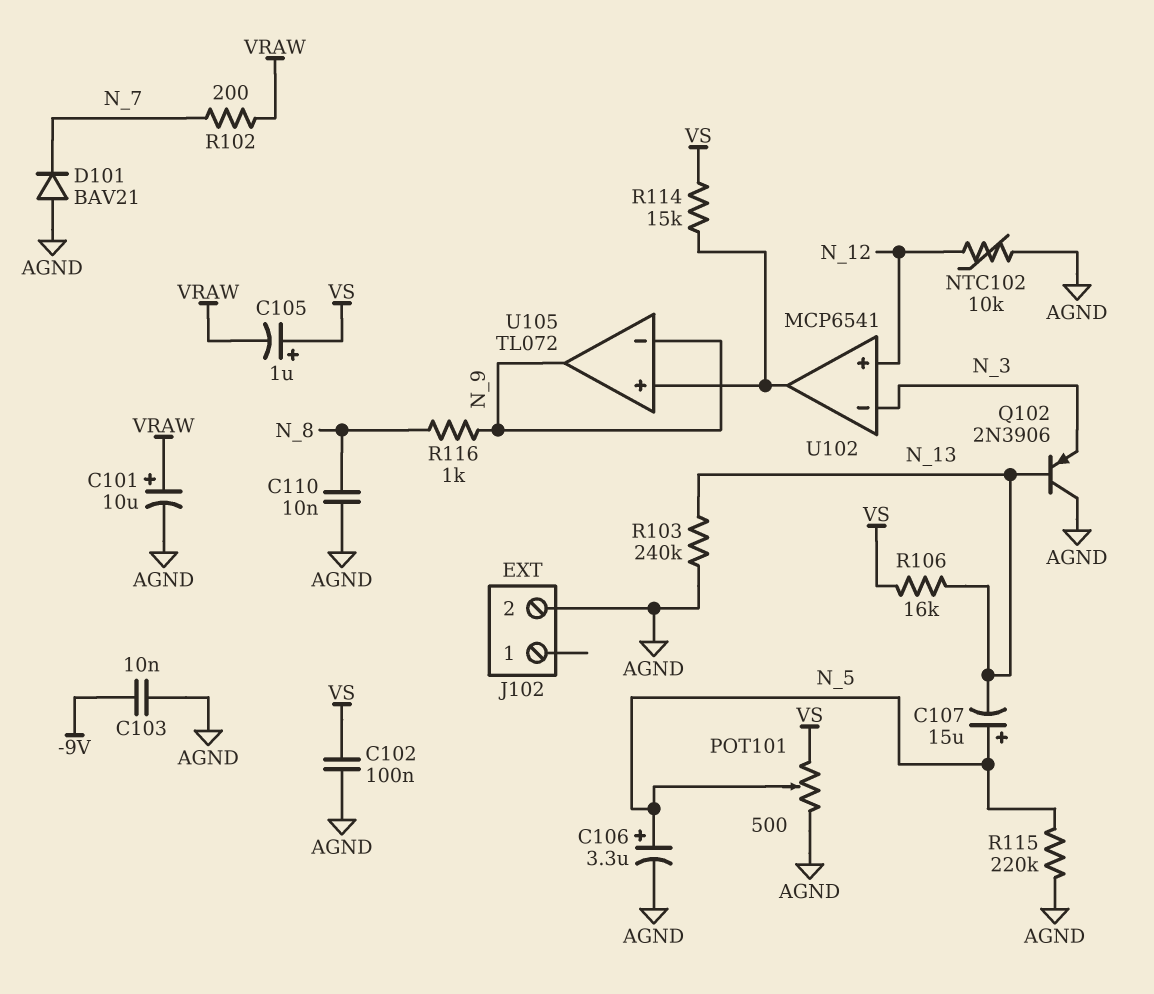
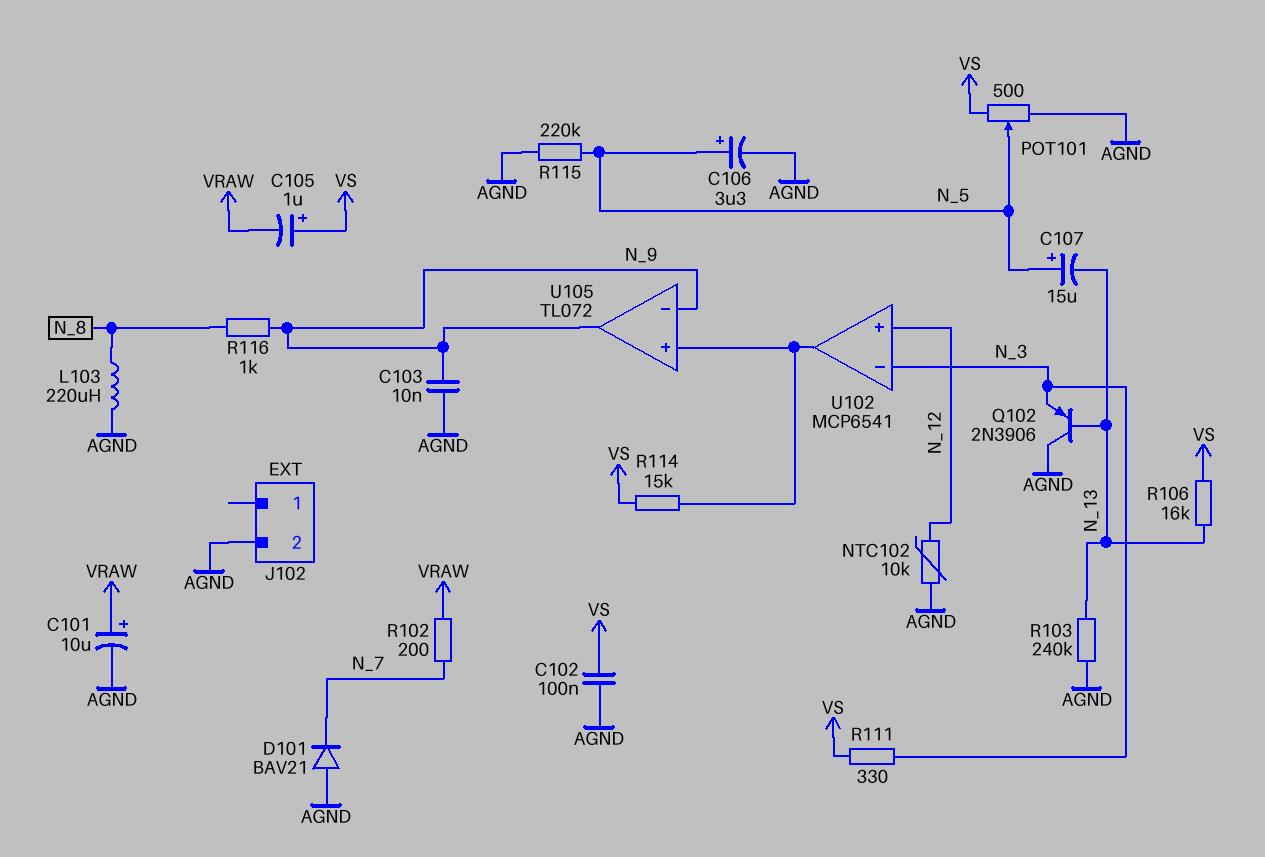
C103: 10nF (-9V, AGND) -> 10nF (AGND, N_9)
C110: 10nF (AGND, N_8) -> none
L103: none -> 220uH (AGND, N_8)
R111: none -> 330 (N_3, VS)

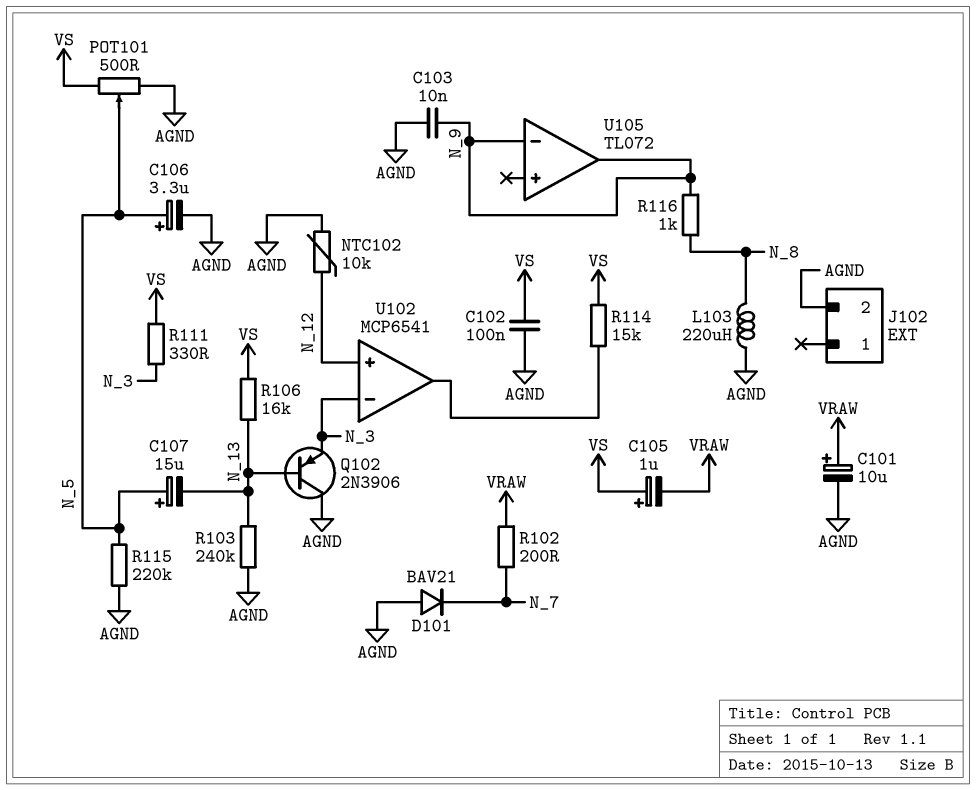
U105 pin in+: U102/out -> none

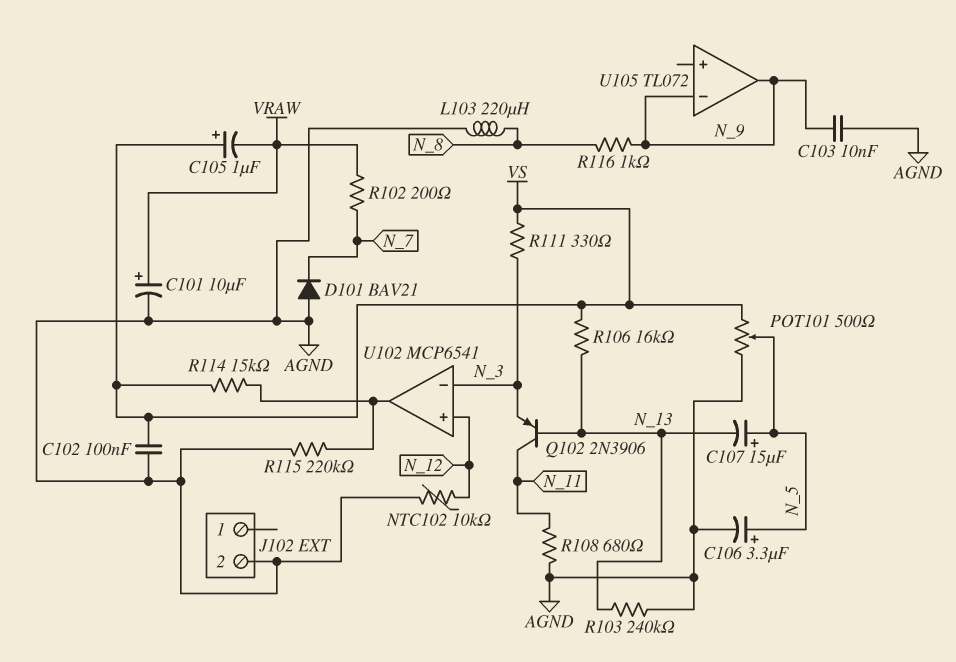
Q102: PNP 2N3906 (B N_13, C AGND, E N_3) -> PNP 2N3906 (B N_13, C N_11, E N_3)
R108: none -> 680 (AGND, N_11)
R115: 220k (AGND, N_5) -> 220k (AGND, U102/out)

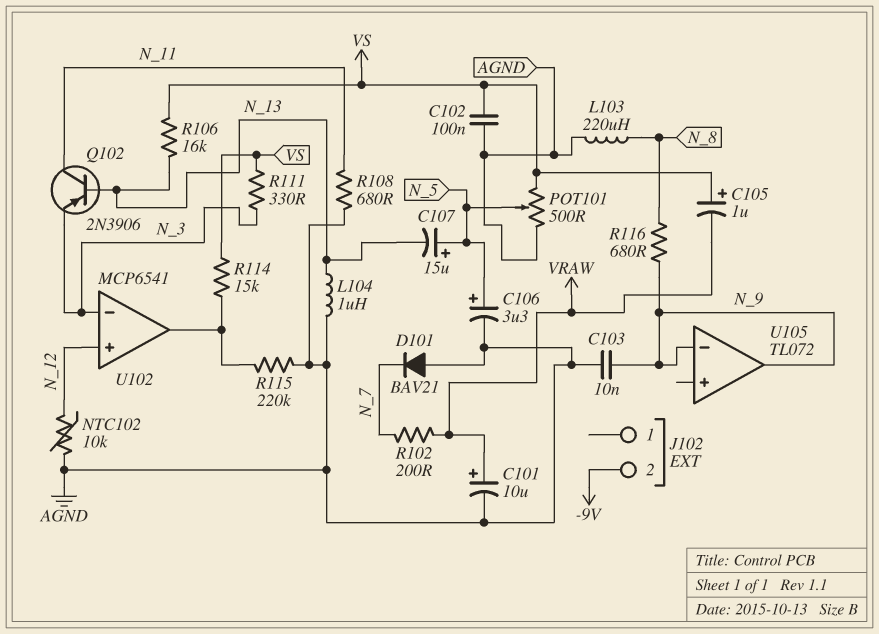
J102 pin 2: AGND -> -9V
L104: none -> 1uH (AGND, N_13)
R103: 240k (AGND, N_13) -> none
R116: 1k (N_8, N_9) -> 680 (N_8, N_9)

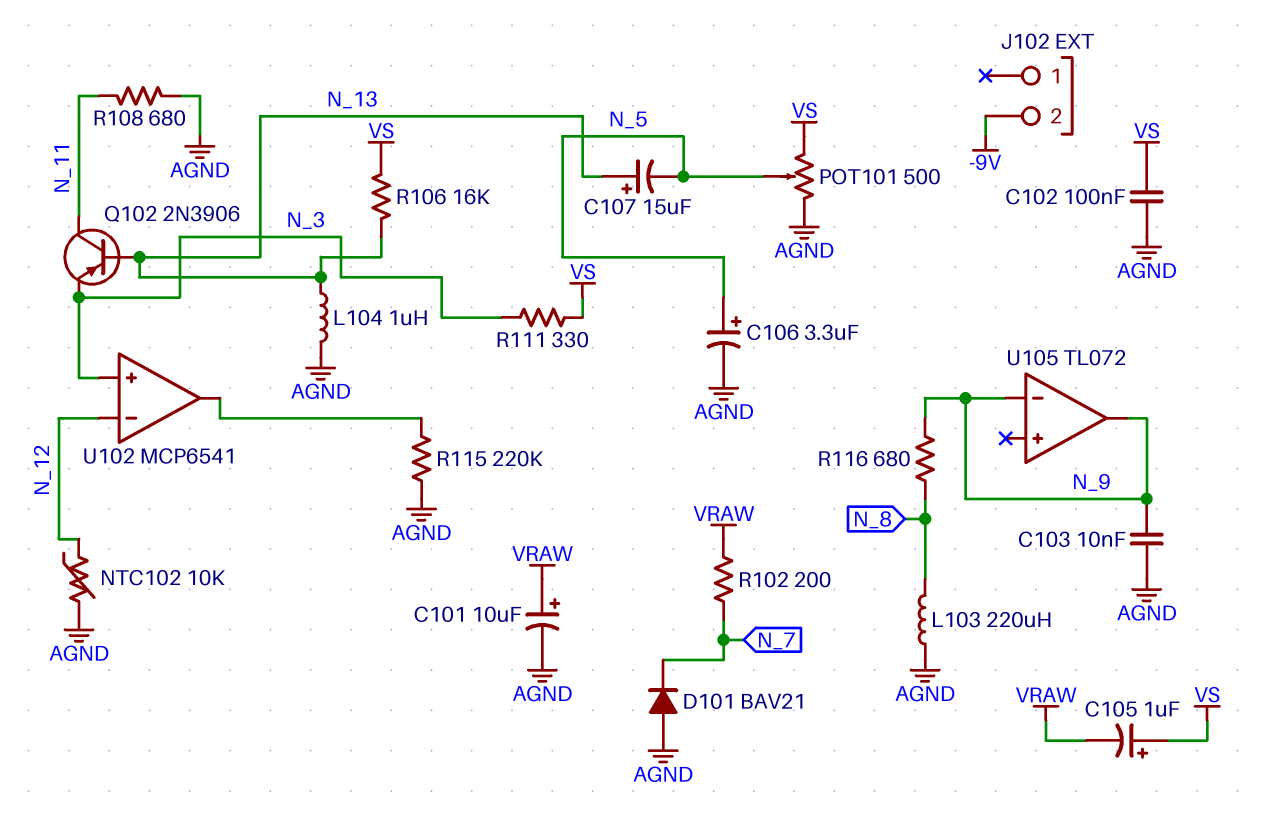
C107: 15uF (plus N_5, minus N_13) -> 15uF (plus N_13, minus N_5)
R114: 15k (U102/out, VS) -> none
U102 pin in+: N_12 -> N_3
U102 pin in-: N_3 -> N_12

